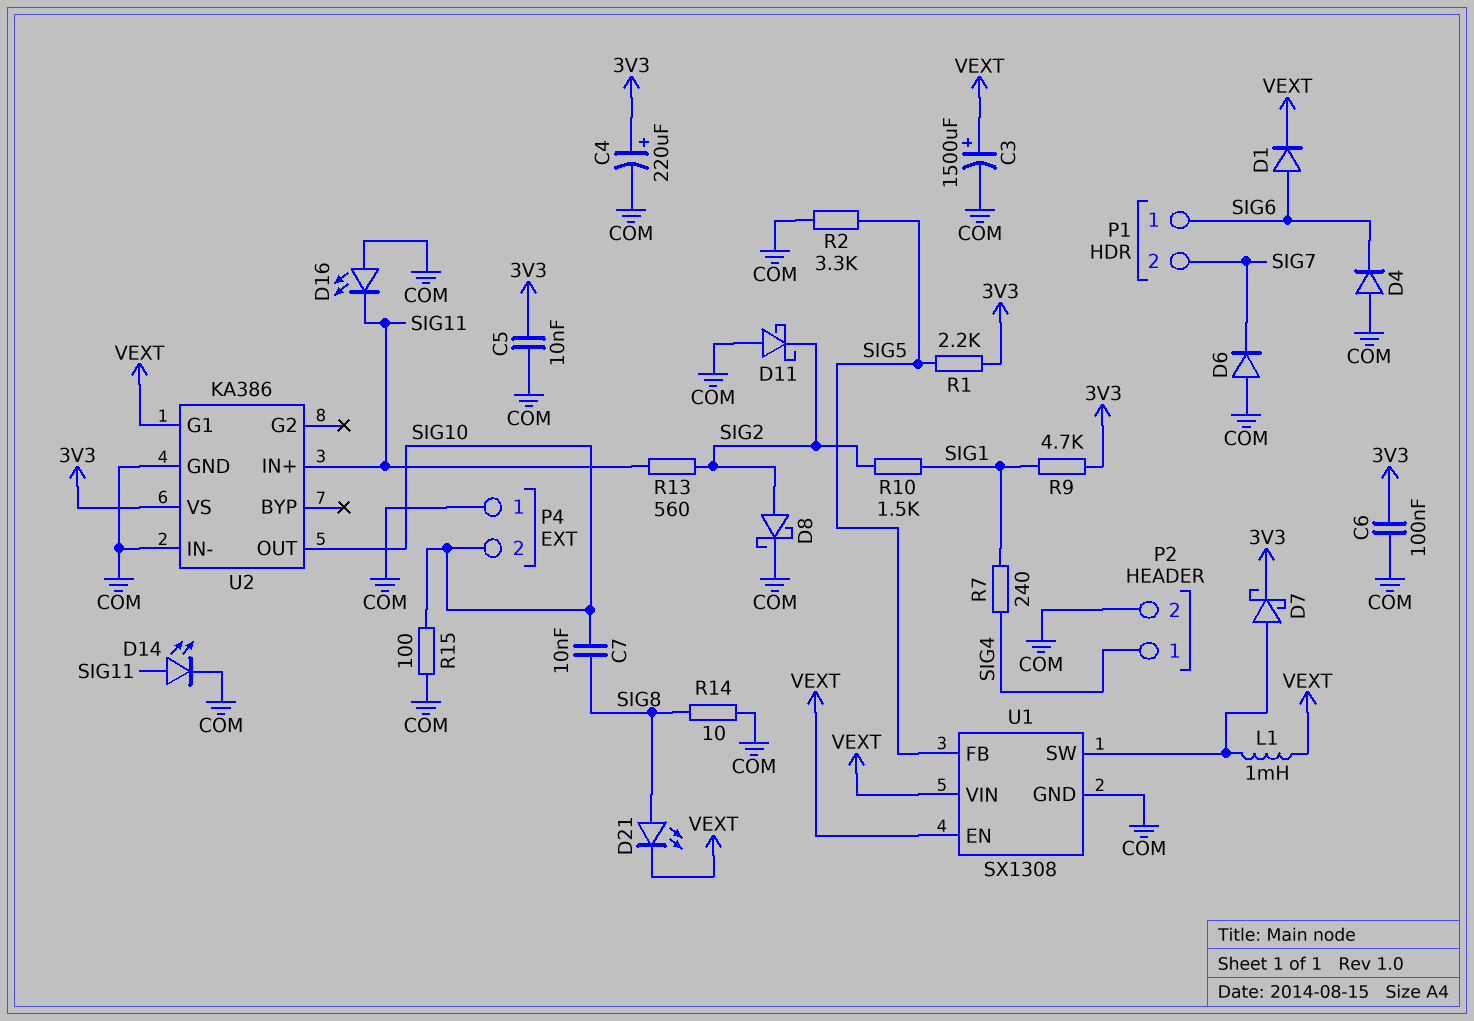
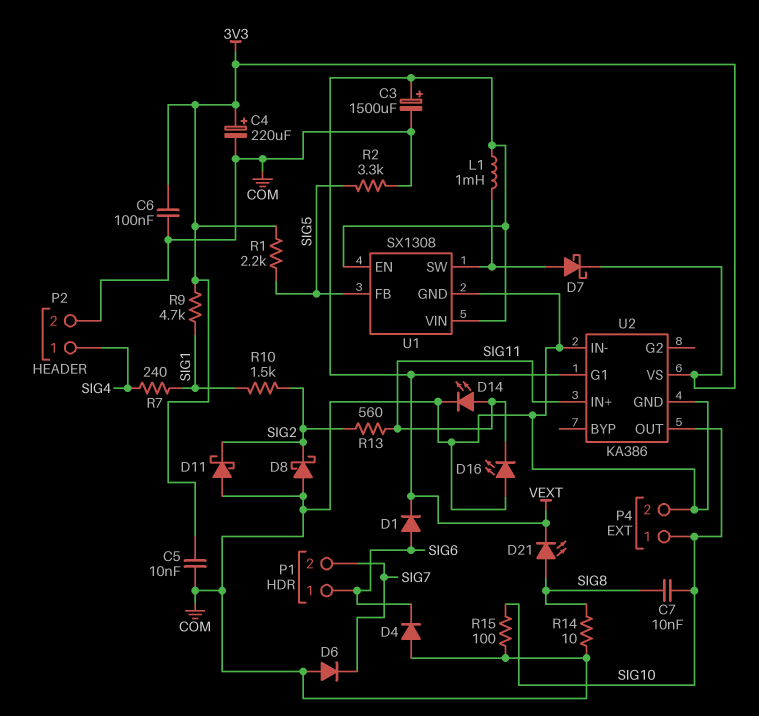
D8: schottky (A SIG2, K COM) -> schottky (A COM, K SIG2)
P4 pin 1: COM -> SIG10
P4 pin 2: SIG10 -> COM

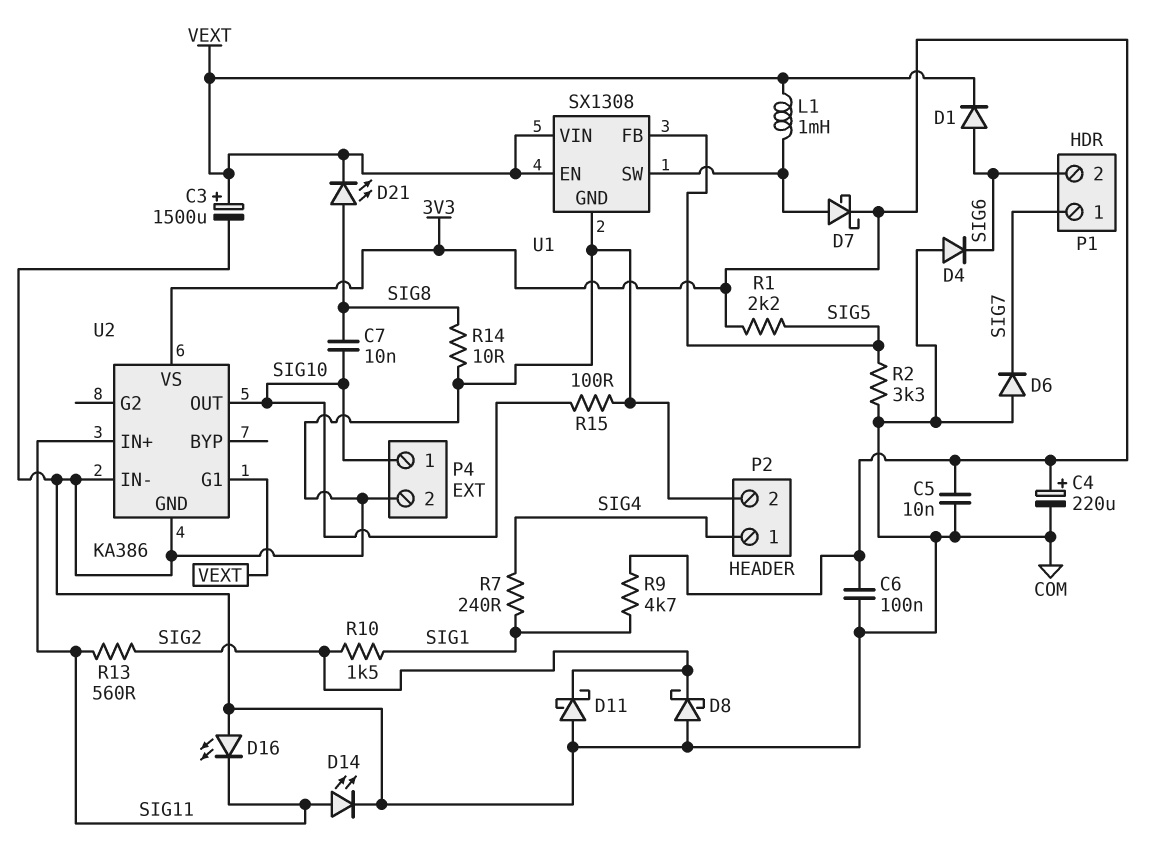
P1 pin 1: SIG6 -> SIG7
P1 pin 2: SIG7 -> SIG6

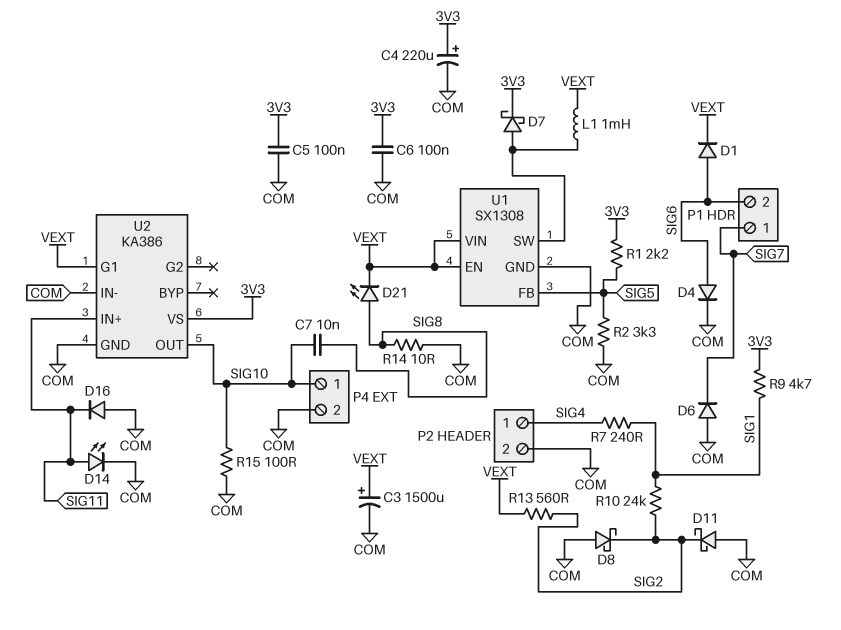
C5: 10nF (3V3, COM) -> 100nF (3V3, COM)
D4: diode (A COM, K SIG6) -> diode (A SIG6, K COM)
D16: LED (A COM, K SIG11) -> diode (A COM, K SIG11)
R10: 1.5k (SIG1, SIG2) -> 24k (SIG1, SIG2)
R13: 560 (SIG2, SIG11) -> 560 (SIG2, VEXT)

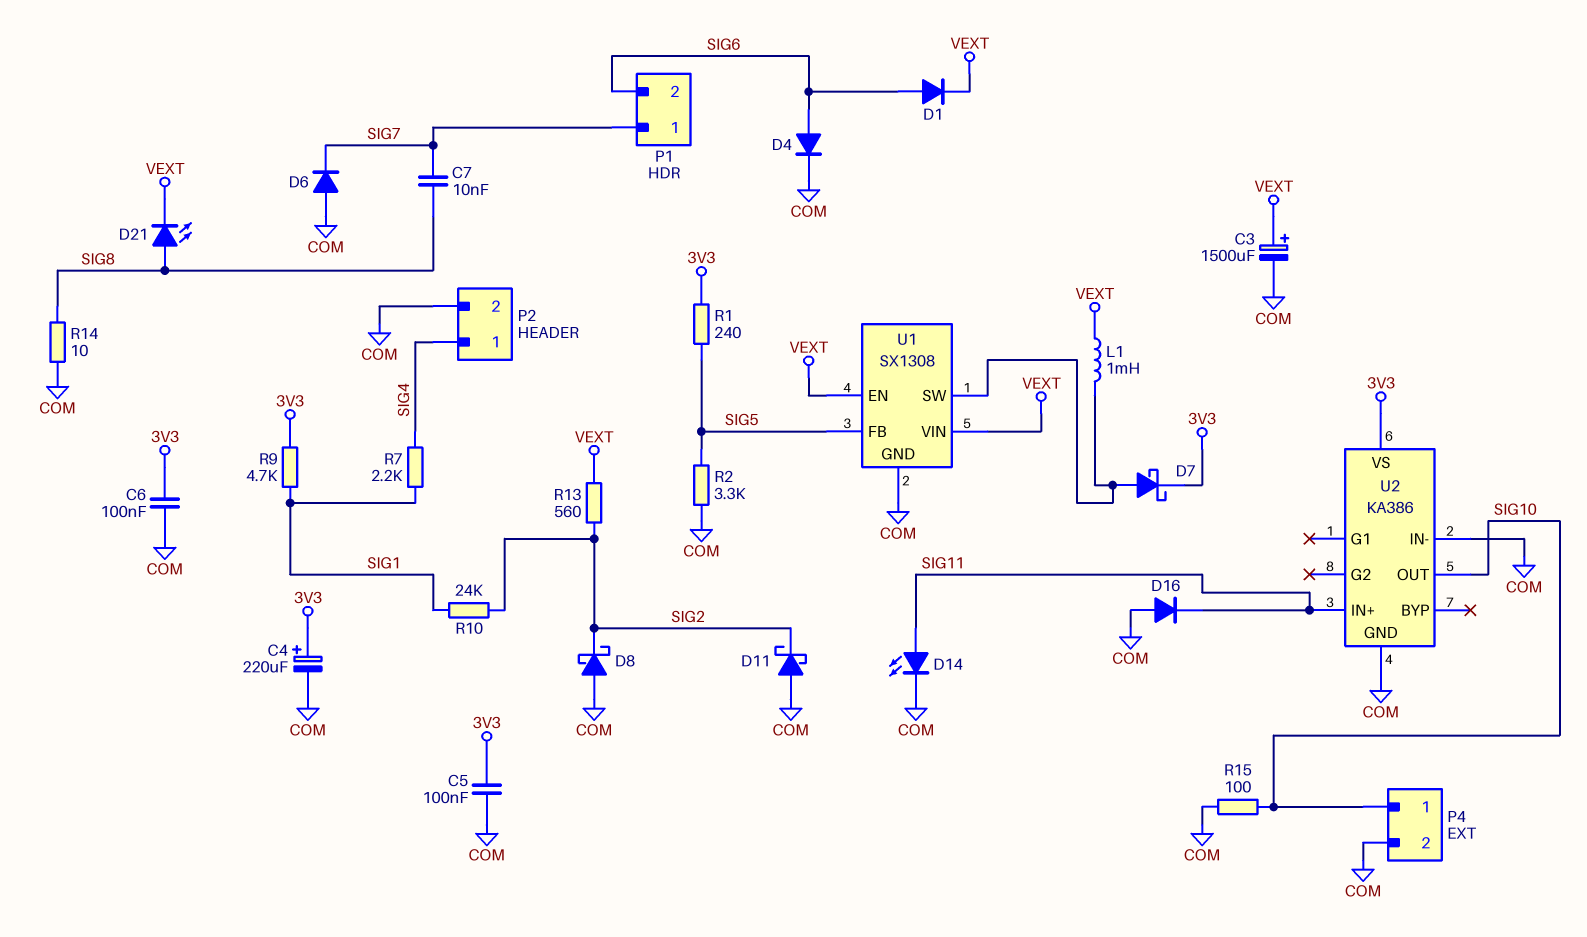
C7: 10nF (SIG8, SIG10) -> 10nF (SIG7, SIG8)
R1: 2.2k (3V3, SIG5) -> 240 (3V3, SIG5)
R7: 240 (SIG1, SIG4) -> 2.2k (SIG1, SIG4)
U2 pin G1: VEXT -> none

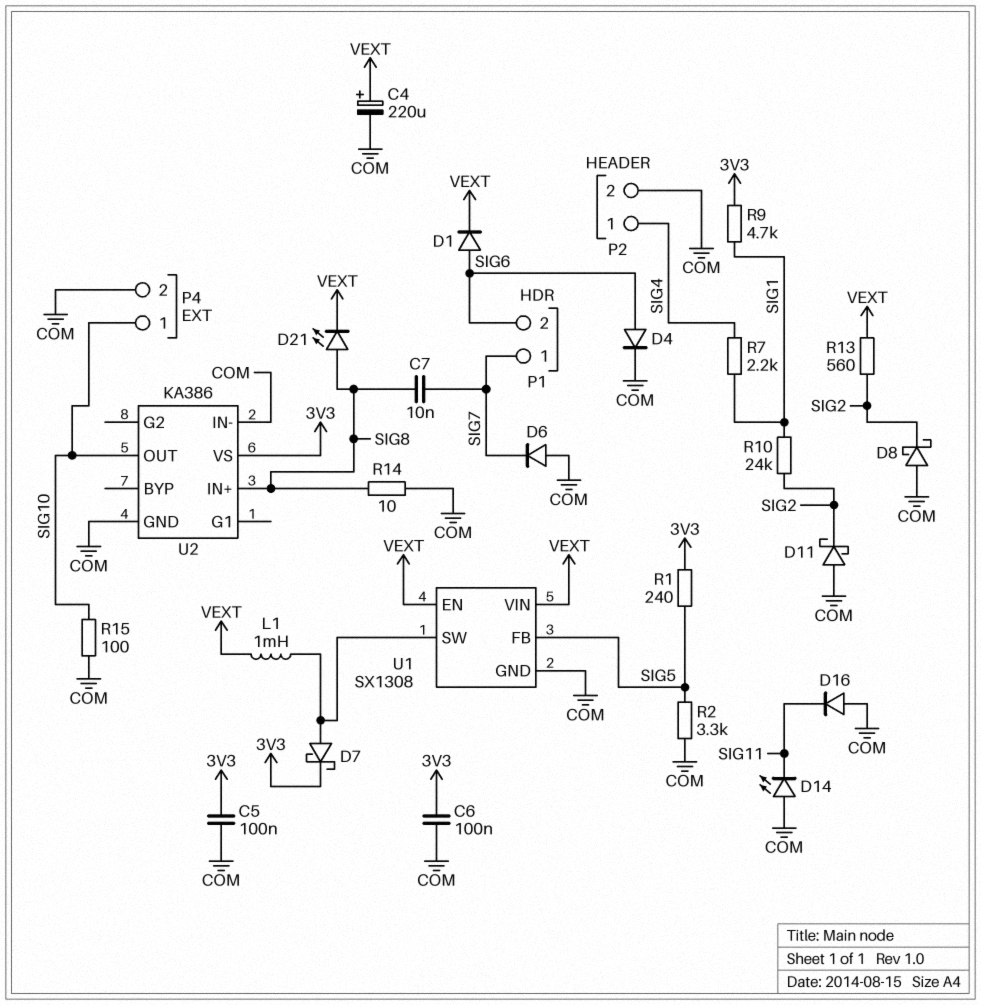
C3: 1500uF (plus VEXT, minus COM) -> none
C4: 220uF (plus 3V3, minus COM) -> 220uF (plus VEXT, minus COM)
D14: LED (A SIG11, K COM) -> LED (A COM, K SIG11)
U2 pin IN+: SIG11 -> SIG8

